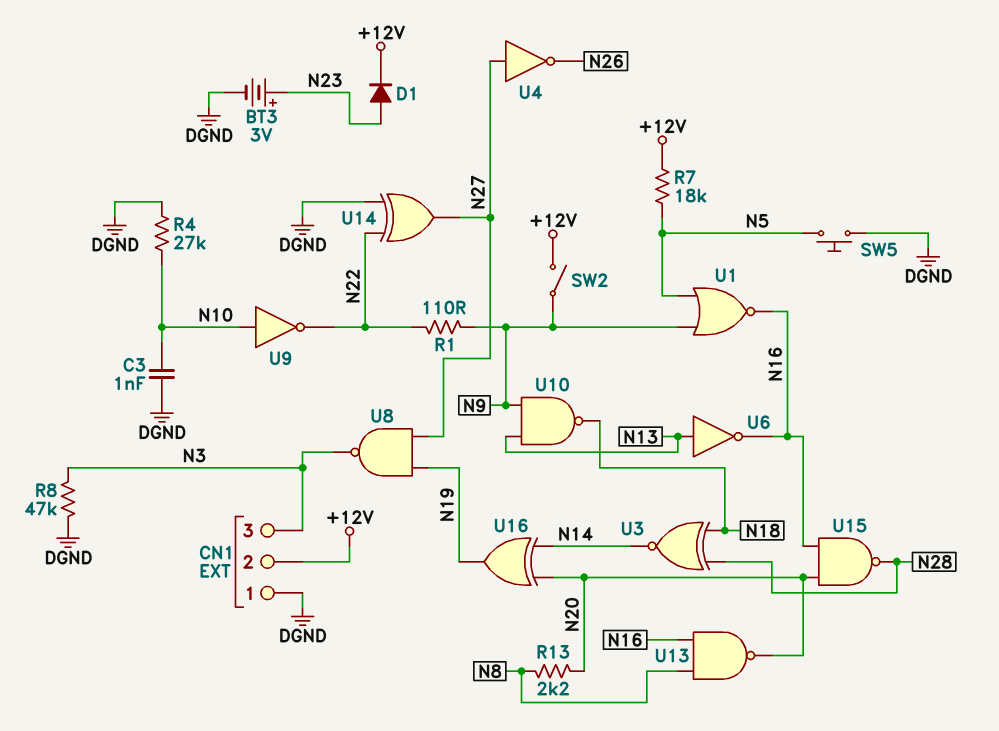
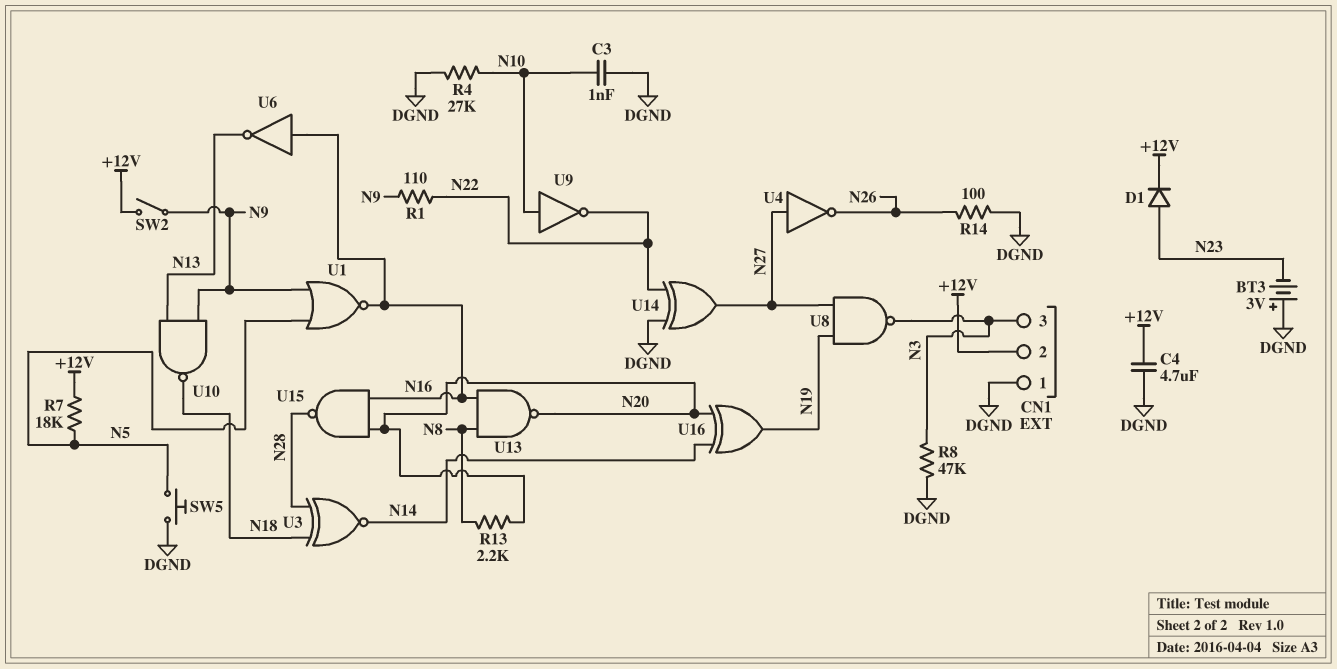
BT3: 3V (plus N23, minus DGND) -> 3V (plus DGND, minus N23)
C4: none -> 4.7uF (+12V, DGND)
R14: none -> 100 (DGND, N26)
U6: NOT (in N13, out N16) -> NOT (in N16, out N13)

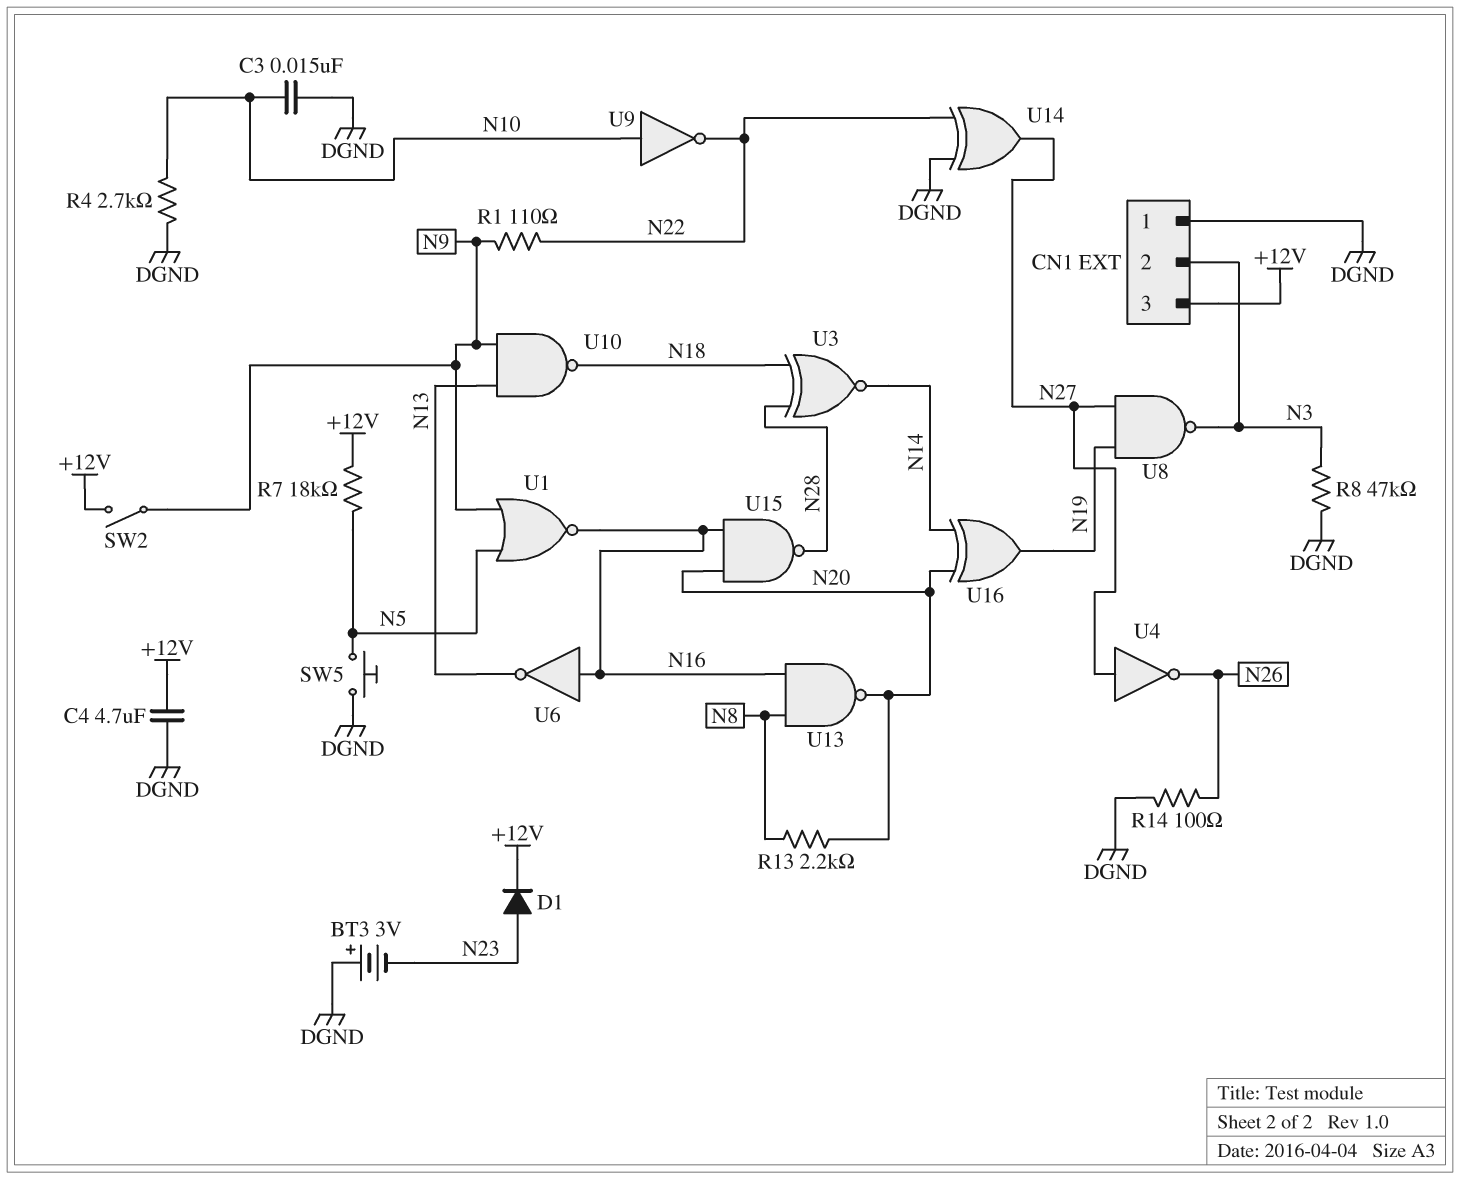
C3: 1nF (DGND, N10) -> 15nF (DGND, N10)
CN1 pin 2: +12V -> N3
CN1 pin 3: N3 -> +12V
R4: 27k (DGND, N10) -> 2.7k (DGND, N10)

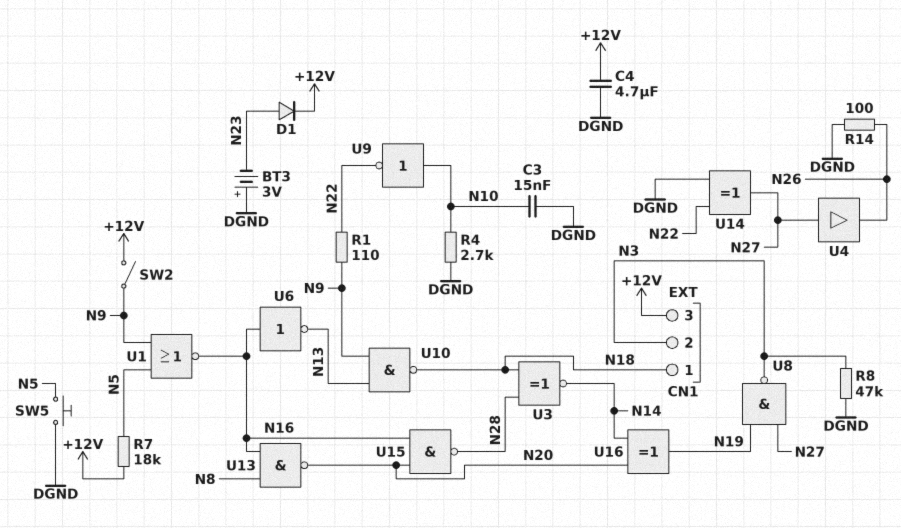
CN1 pin 1: DGND -> N18
R13: 2.2k (N8, N20) -> none
U4: NOT (in N27, out N26) -> buffer (in N27, out N26)

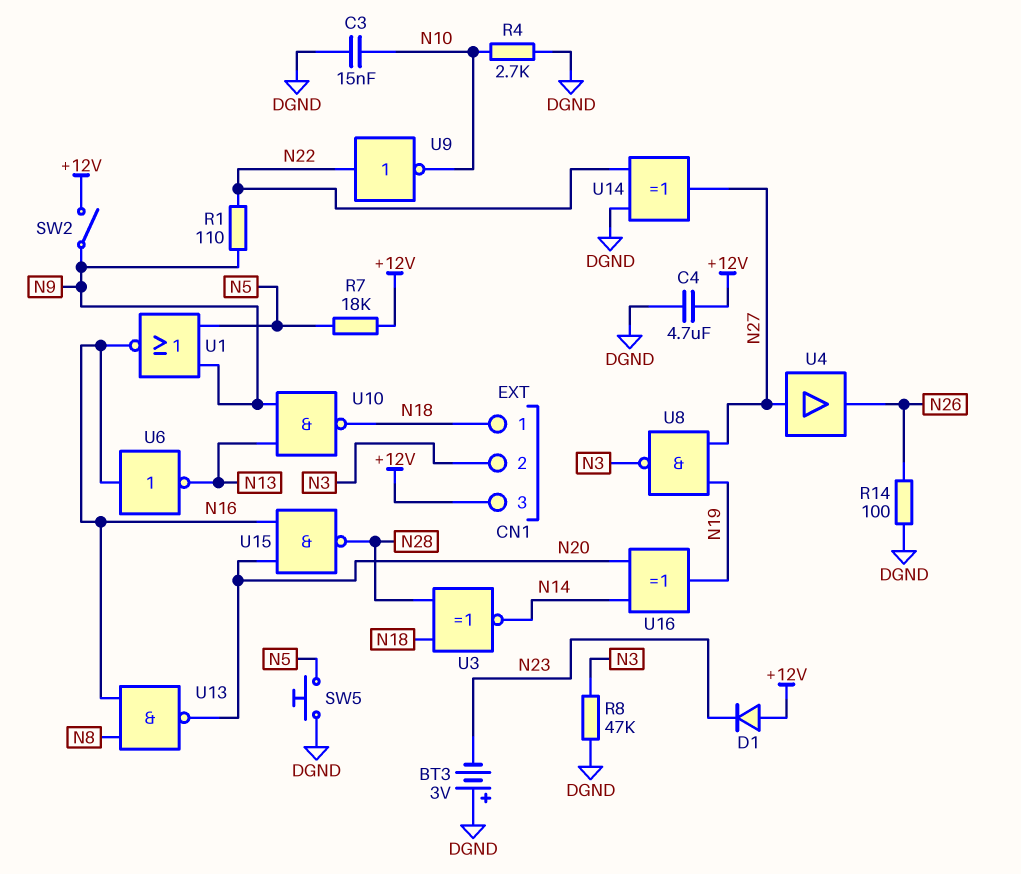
D1: diode (A N23, K +12V) -> diode (A +12V, K N23)
U9: NOT (in N10, out N22) -> NOT (in N22, out N10)

